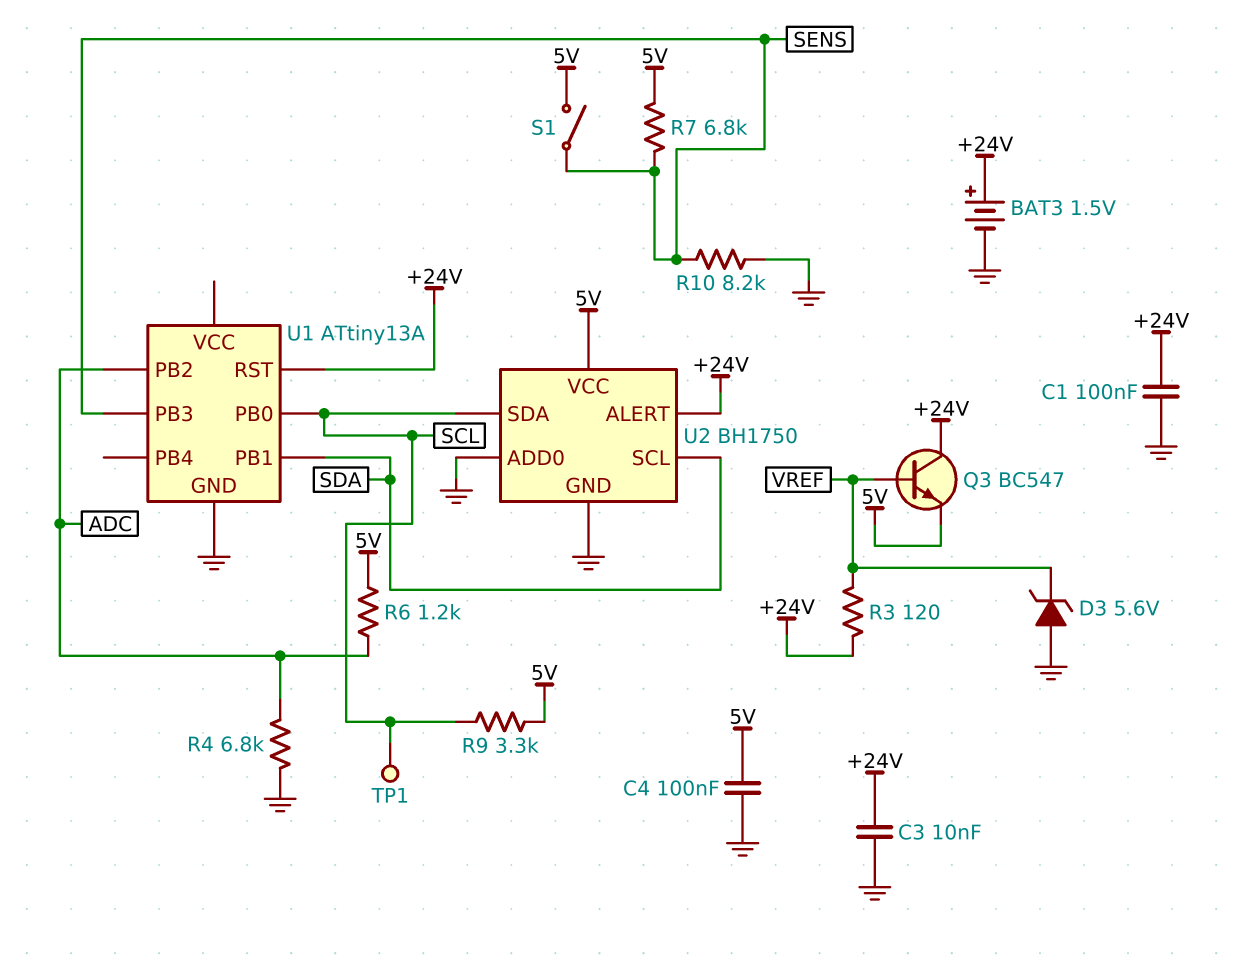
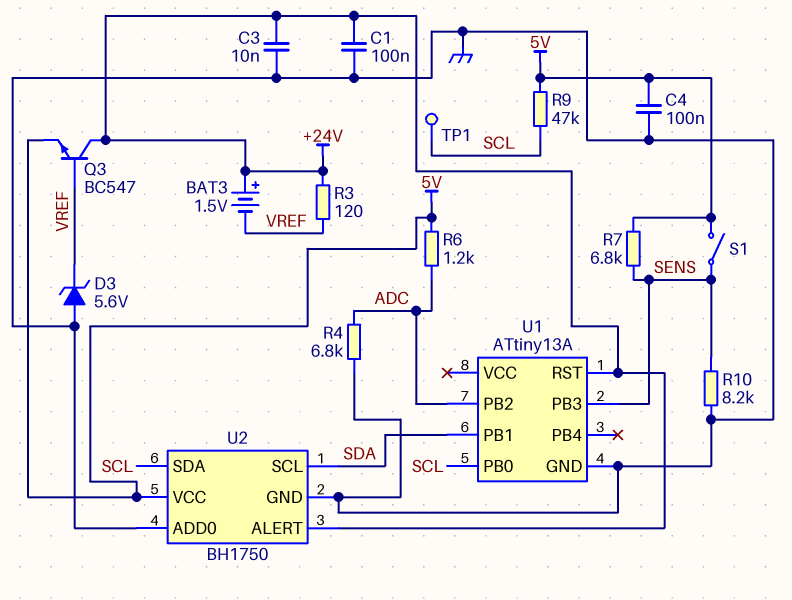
BAT3: 1.5V (plus +24V, minus GND) -> 1.5V (plus +24V, minus VREF)
R9: 3.3k (5V, SCL) -> 47k (5V, SCL)

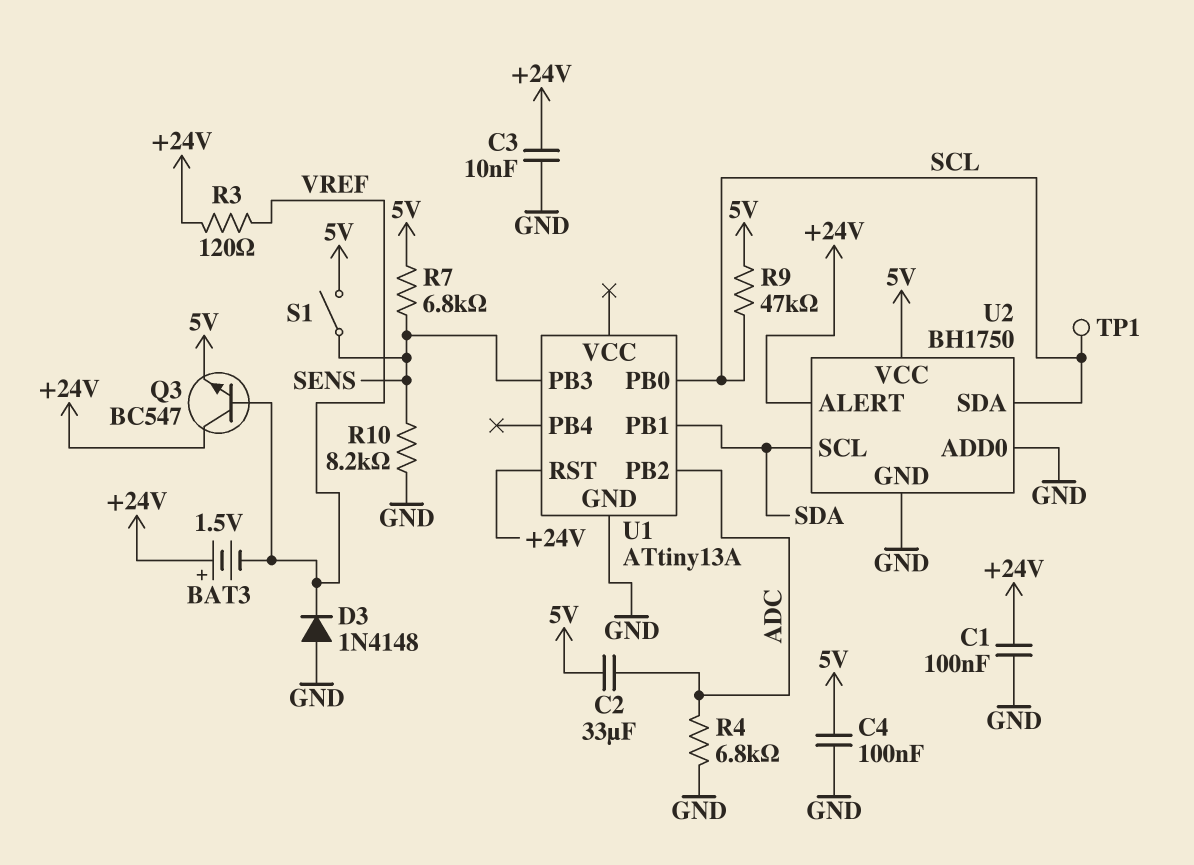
C2: none -> 33uF (5V, ADC)
D3: zener 5.6V (A GND, K VREF) -> diode 1N4148 (A GND, K VREF)
R6: 1.2k (5V, ADC) -> none

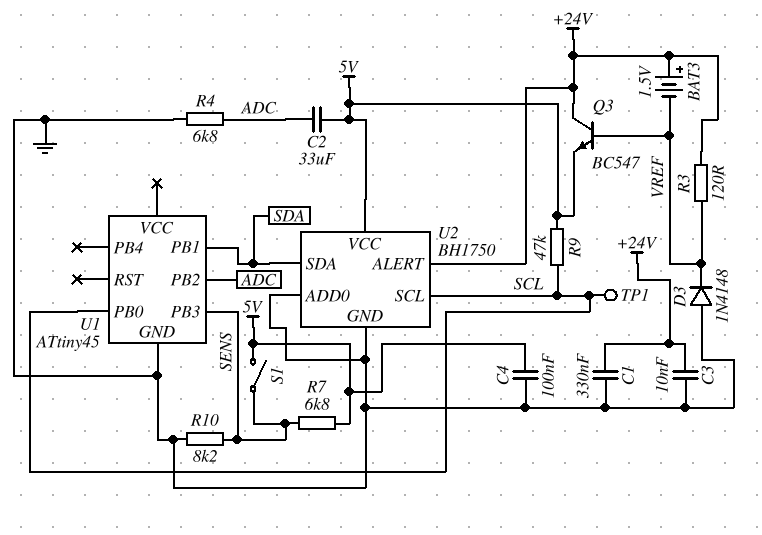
C1: 100nF (+24V, GND) -> 330nF (+24V, GND)
U1: ATtiny13A -> ATtiny45
U1 pin RST: +24V -> none
U2 pin SCL: SDA -> SCL
U2 pin SDA: SCL -> SDA

